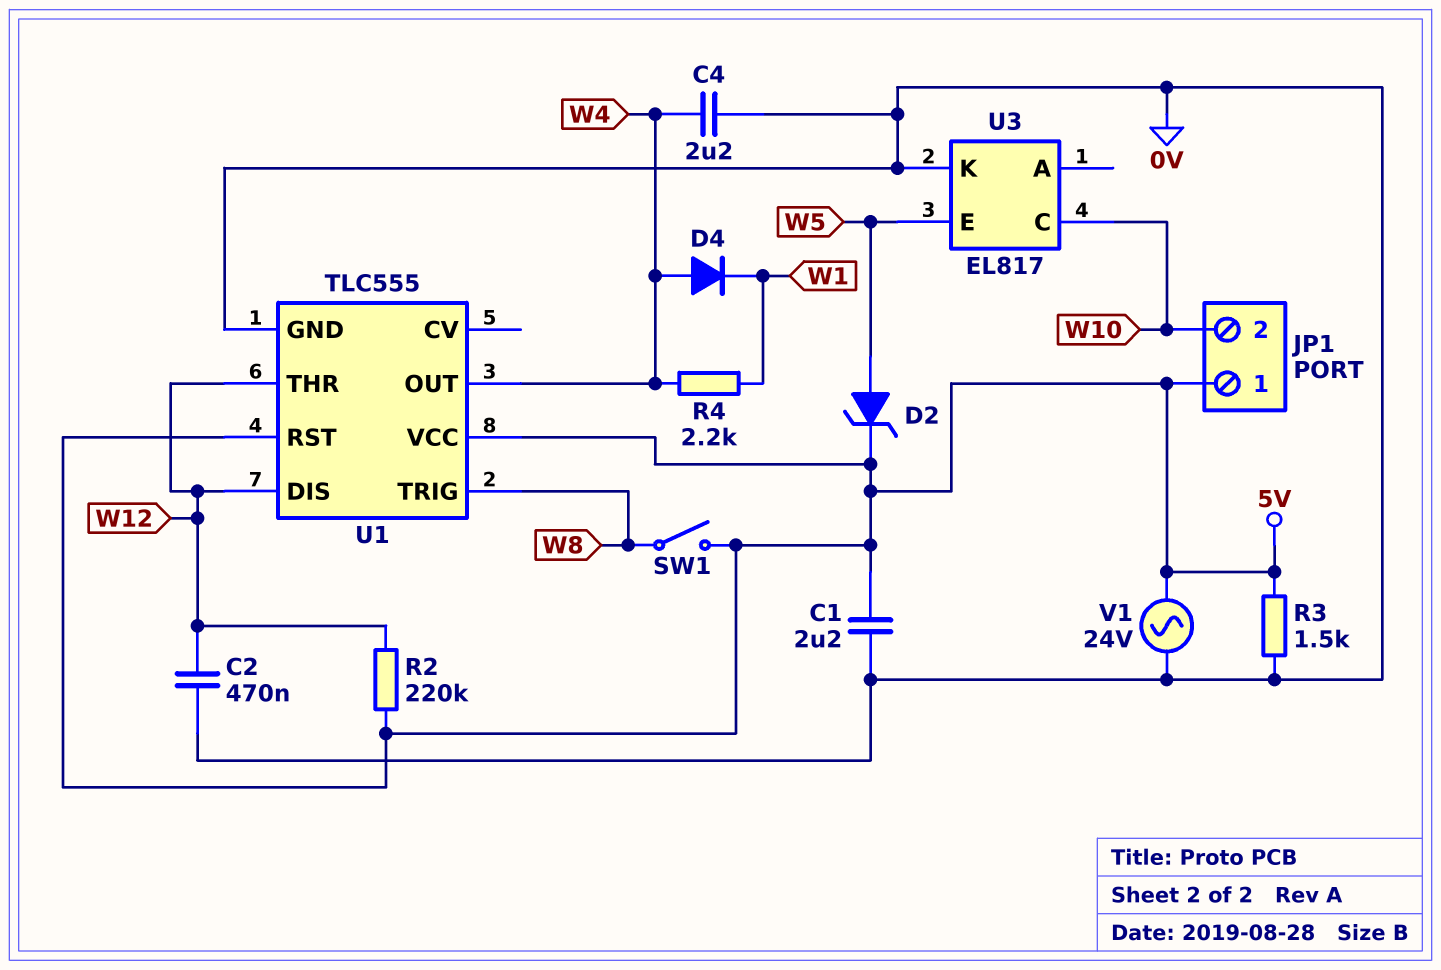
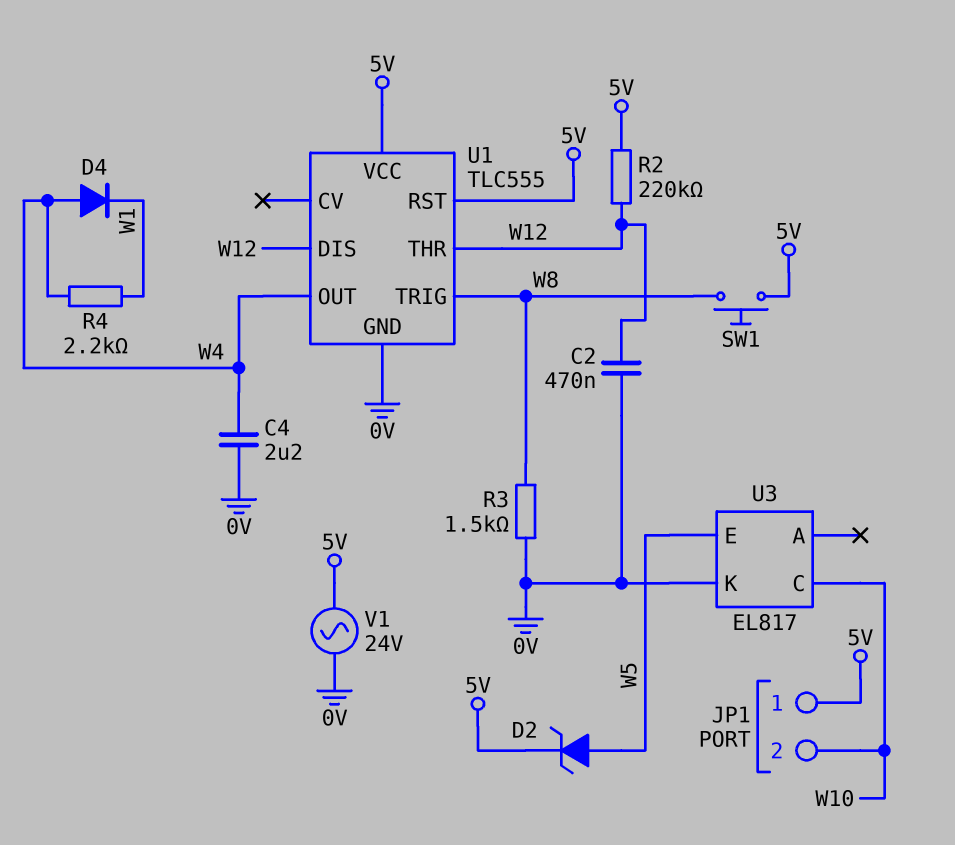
C1: 2.2uF (0V, 5V) -> none
R3: 1.5k (0V, 5V) -> 1.5k (0V, W8)
SW1: switch (5V, W8) -> button (5V, W8)

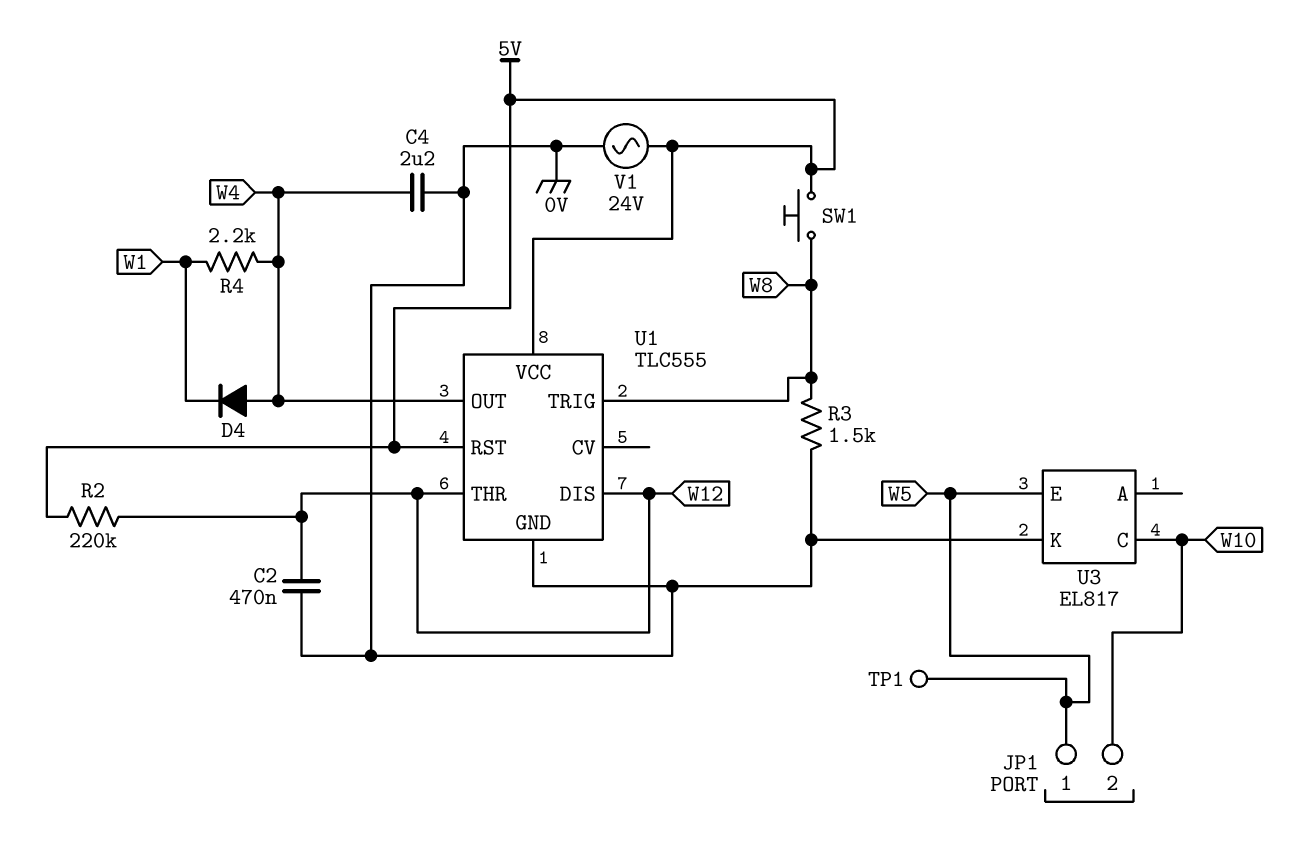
D2: zener (A W5, K 5V) -> none
JP1 pin 1: 5V -> W5
TP1: none -> test point (W5)

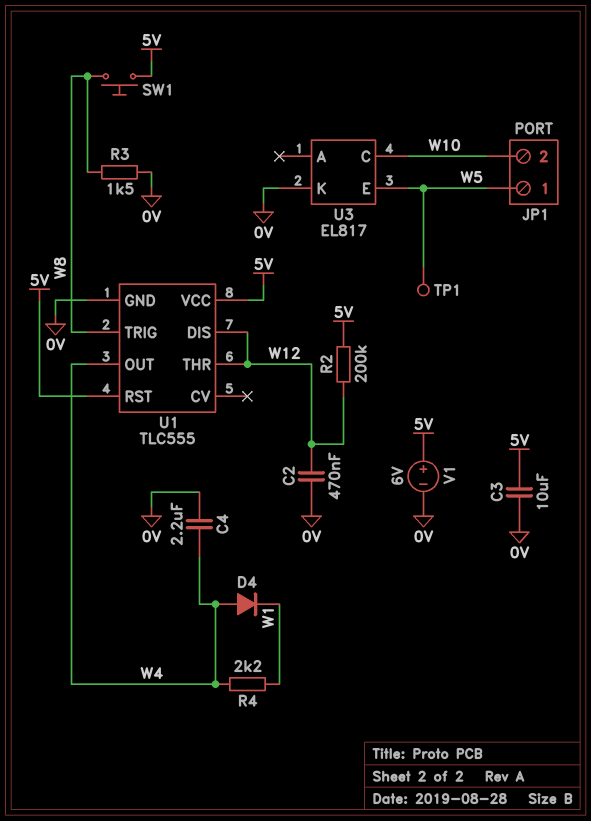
C3: none -> 10uF (0V, 5V)
R2: 220k (5V, W12) -> 200k (5V, W12)
V1: AC 24V (0V, 5V) -> 6V (plus 5V, minus 0V)

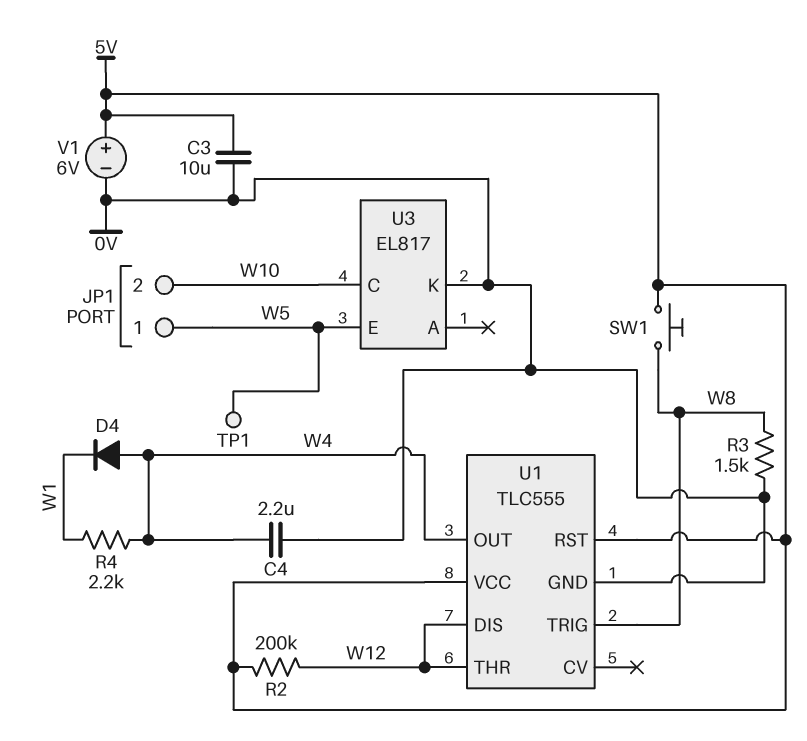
C2: 470nF (0V, W12) -> none

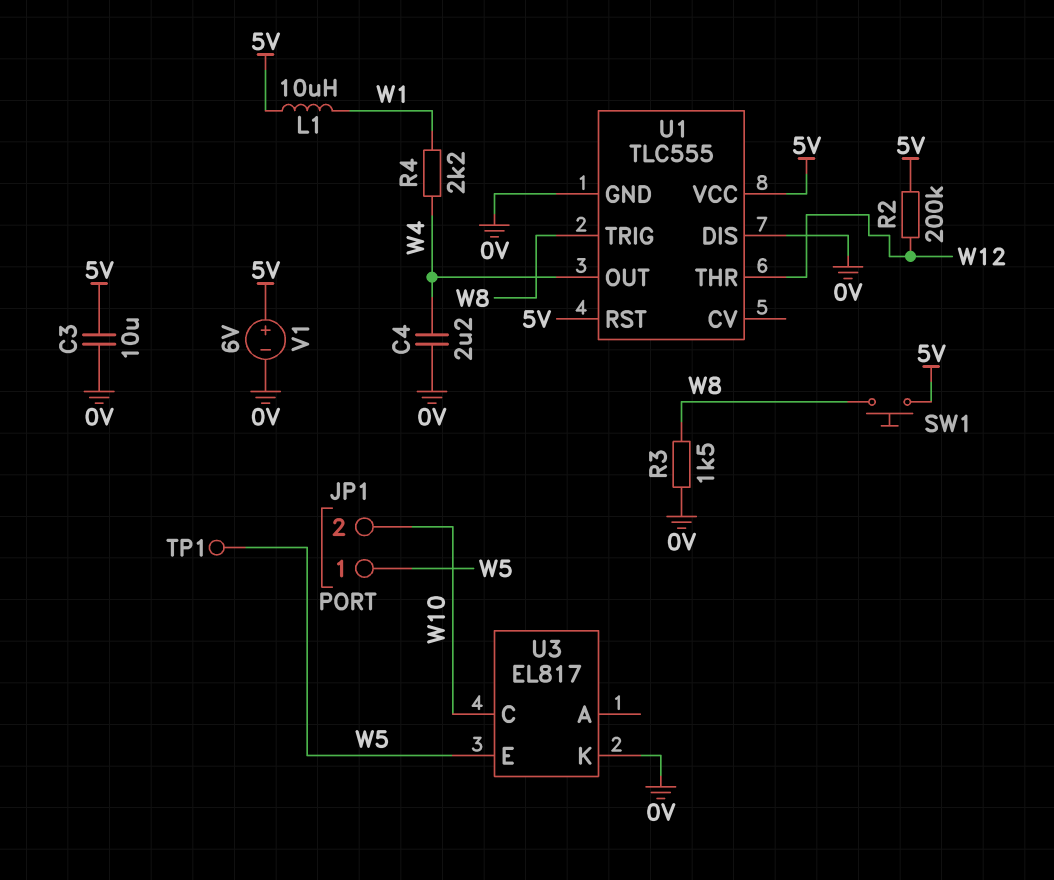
D4: diode (A W4, K W1) -> none
L1: none -> 10uH (5V, W1)
U1 pin DIS: W12 -> 0V

